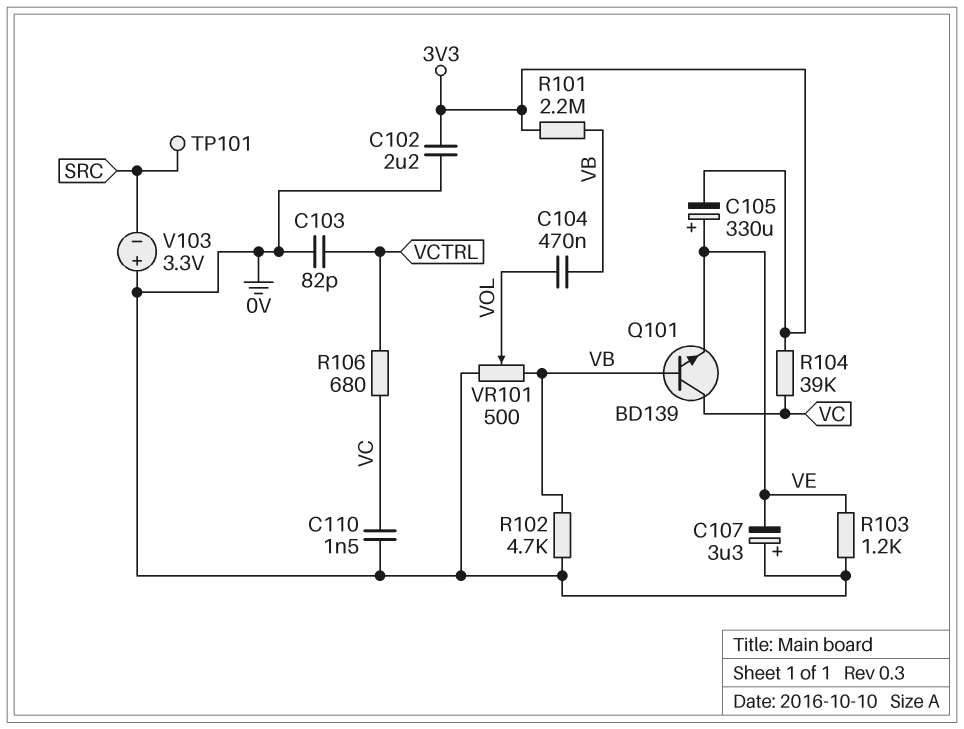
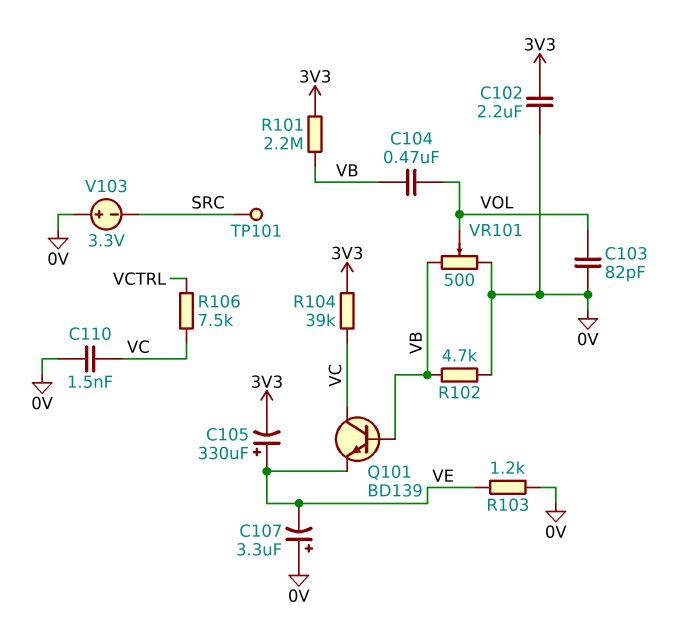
C103: 82pF (0V, VCTRL) -> 82pF (0V, VOL)
R106: 680 (VC, VCTRL) -> 7.5k (VC, VCTRL)

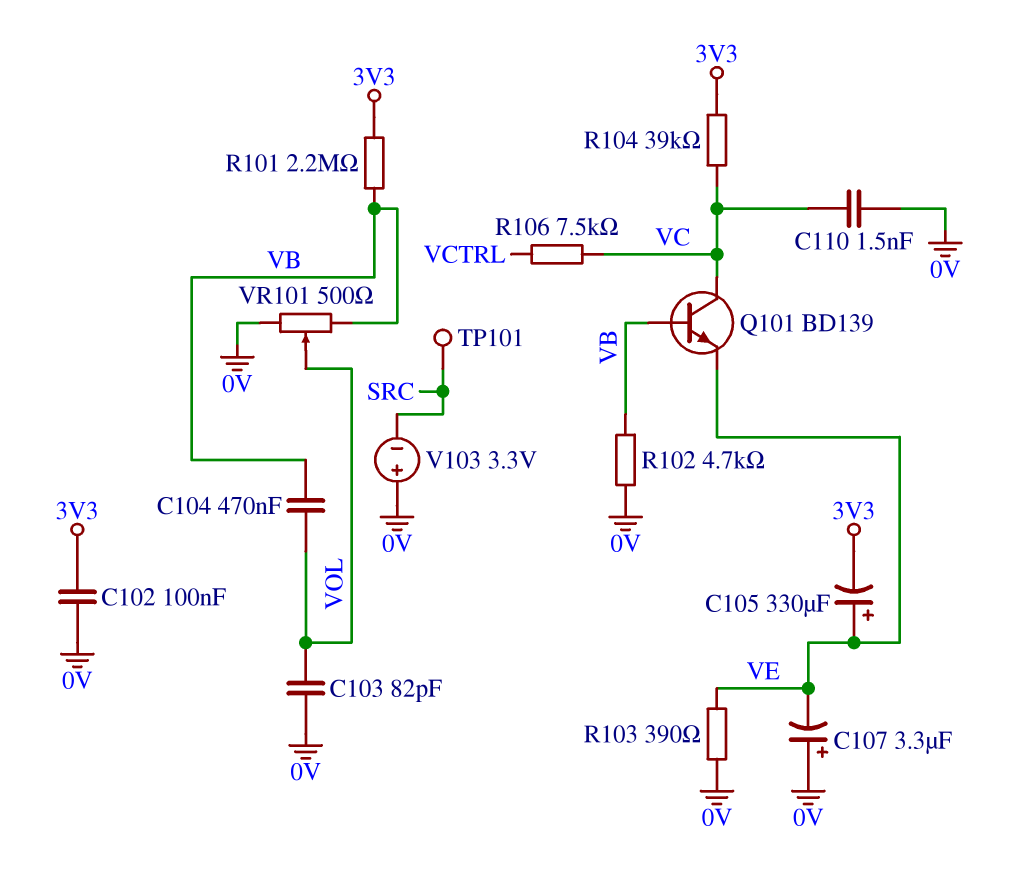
C102: 2.2uF (0V, 3V3) -> 100nF (0V, 3V3)
R103: 1.2k (0V, VE) -> 390 (0V, VE)

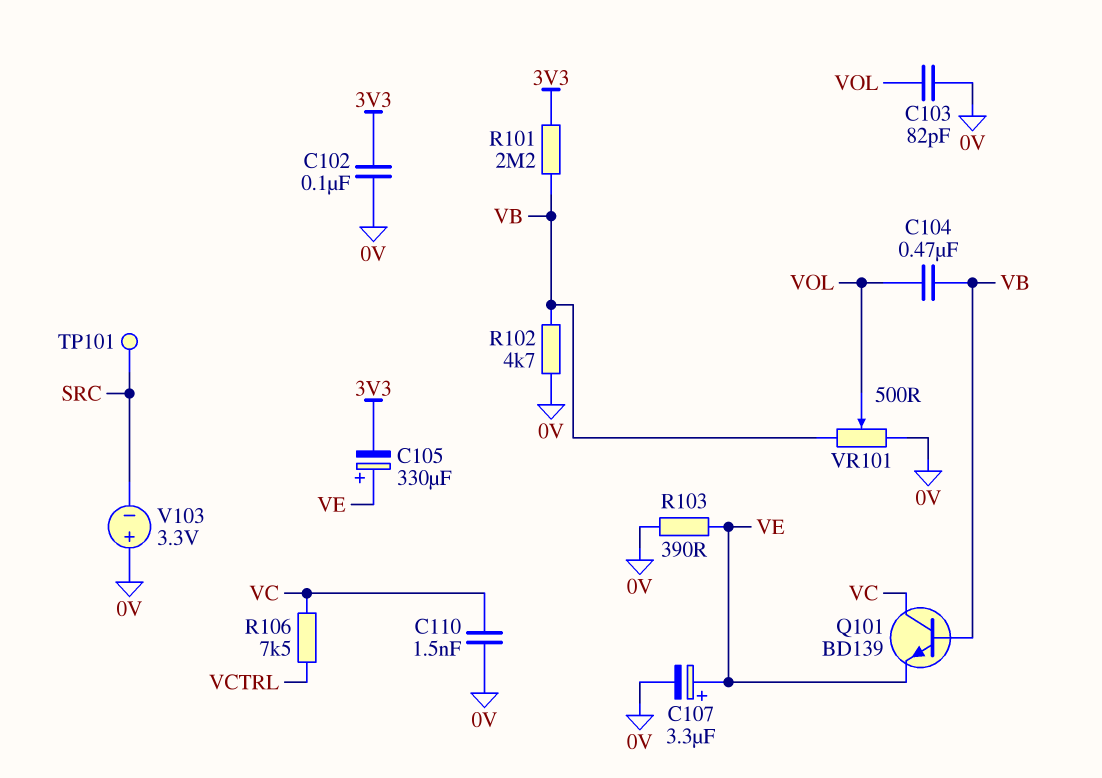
C107: 3.3uF (plus 0V, minus VE) -> 3.3uF (plus VE, minus 0V)
R104: 39k (3V3, VC) -> none

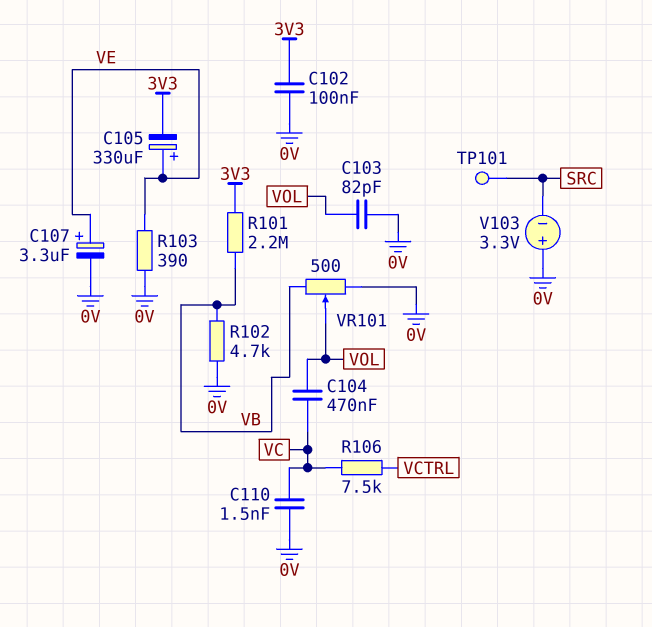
C104: 470nF (VB, VOL) -> 470nF (VC, VOL)
Q101: NPN BD139 (B VB, C VC, E VE) -> none

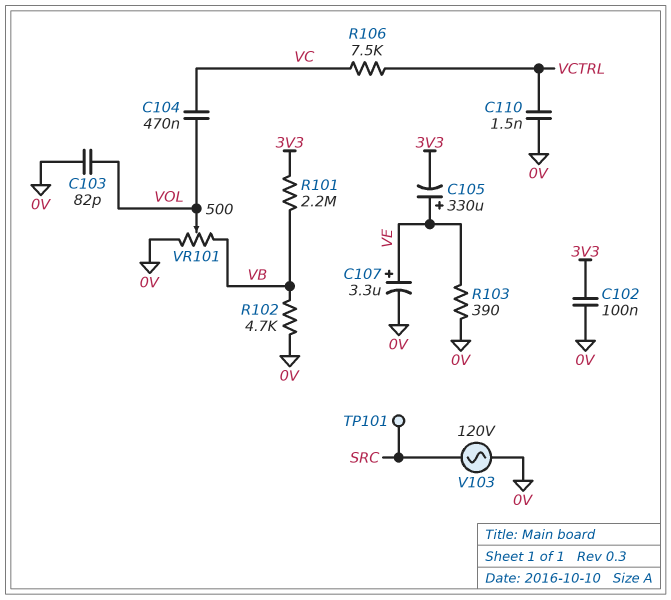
C110: 1.5nF (0V, VC) -> 1.5nF (0V, VCTRL)
V103: 3.3V (plus 0V, minus SRC) -> AC 120V (0V, SRC)

